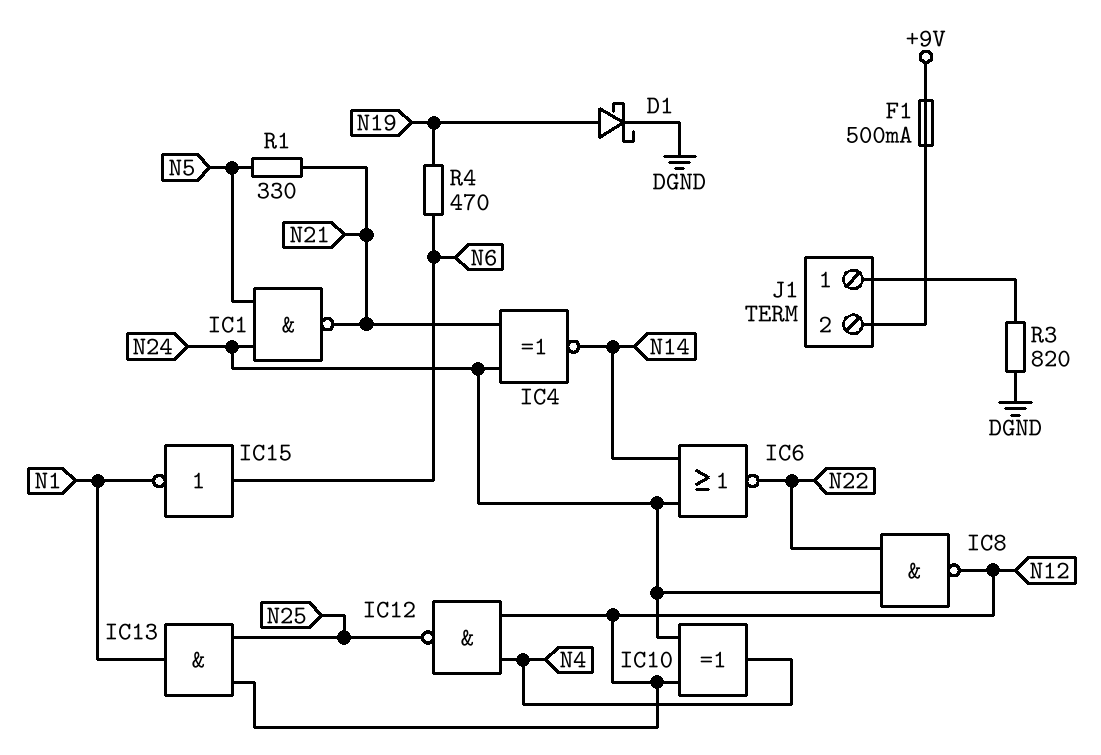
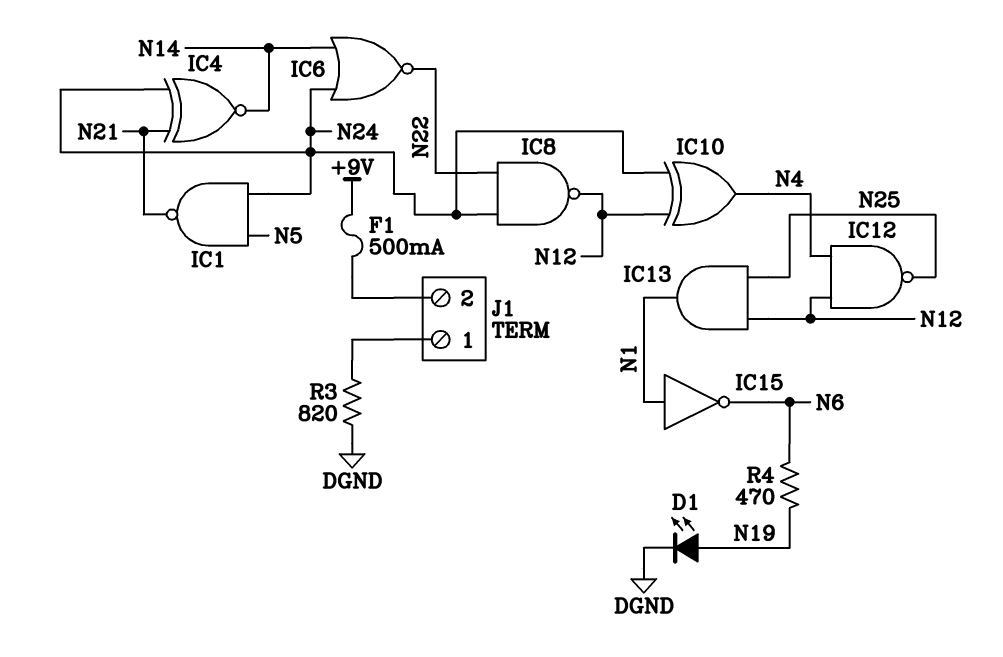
D1: schottky (A N19, K DGND) -> LED (A N19, K DGND)
IC15: NOT (in N6, out N1) -> NOT (in N1, out N6)
R1: 330 (N5, N21) -> none

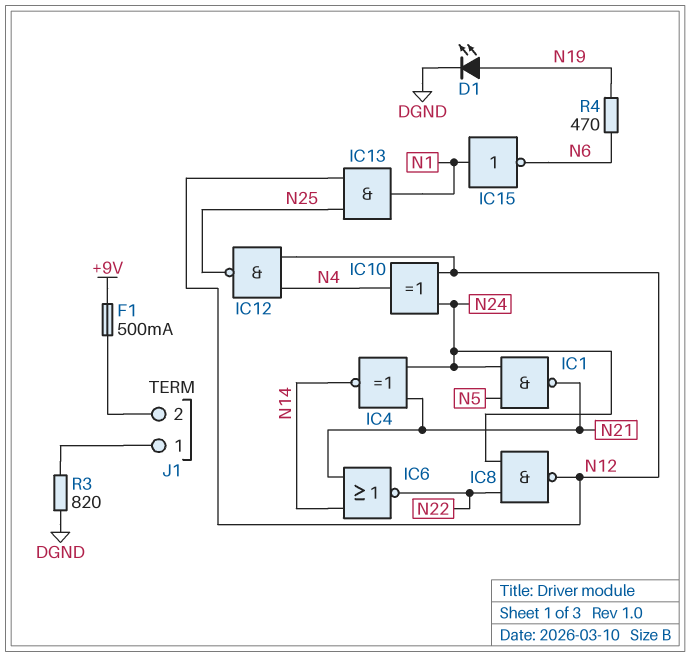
IC6: NOR (in N14, in N24, out N22) -> NOR (in N14, in N21, out N22)

